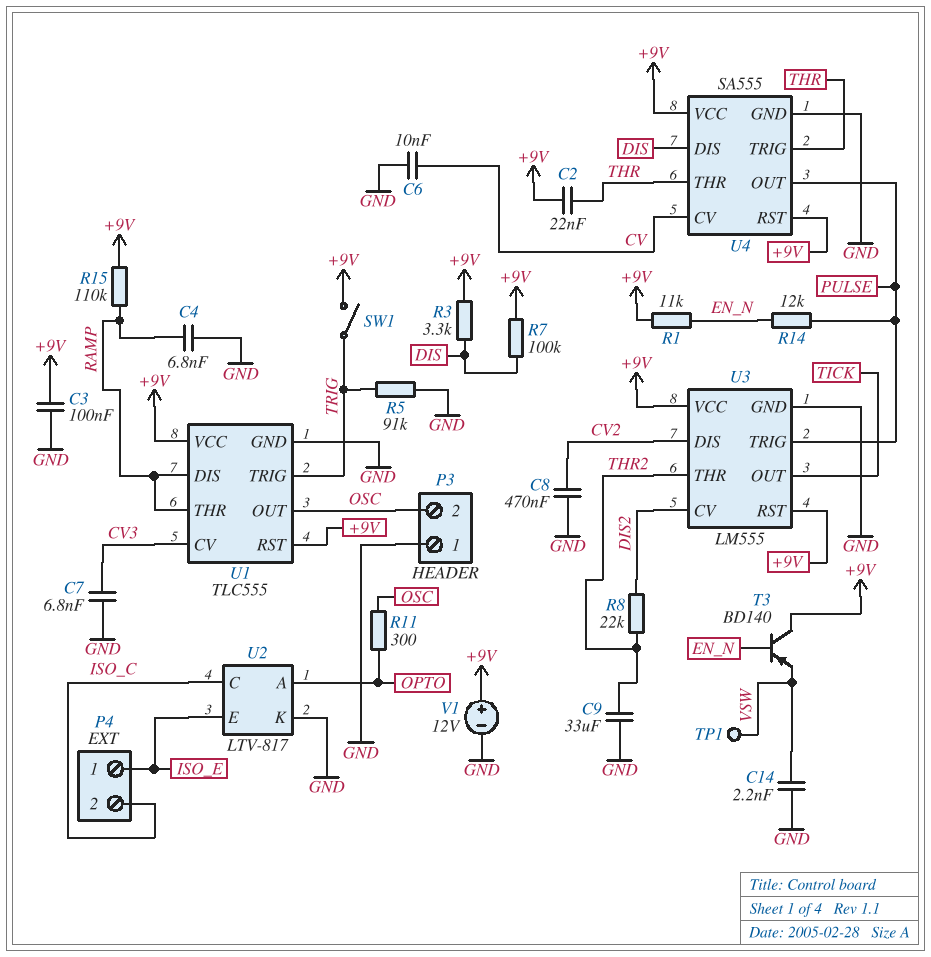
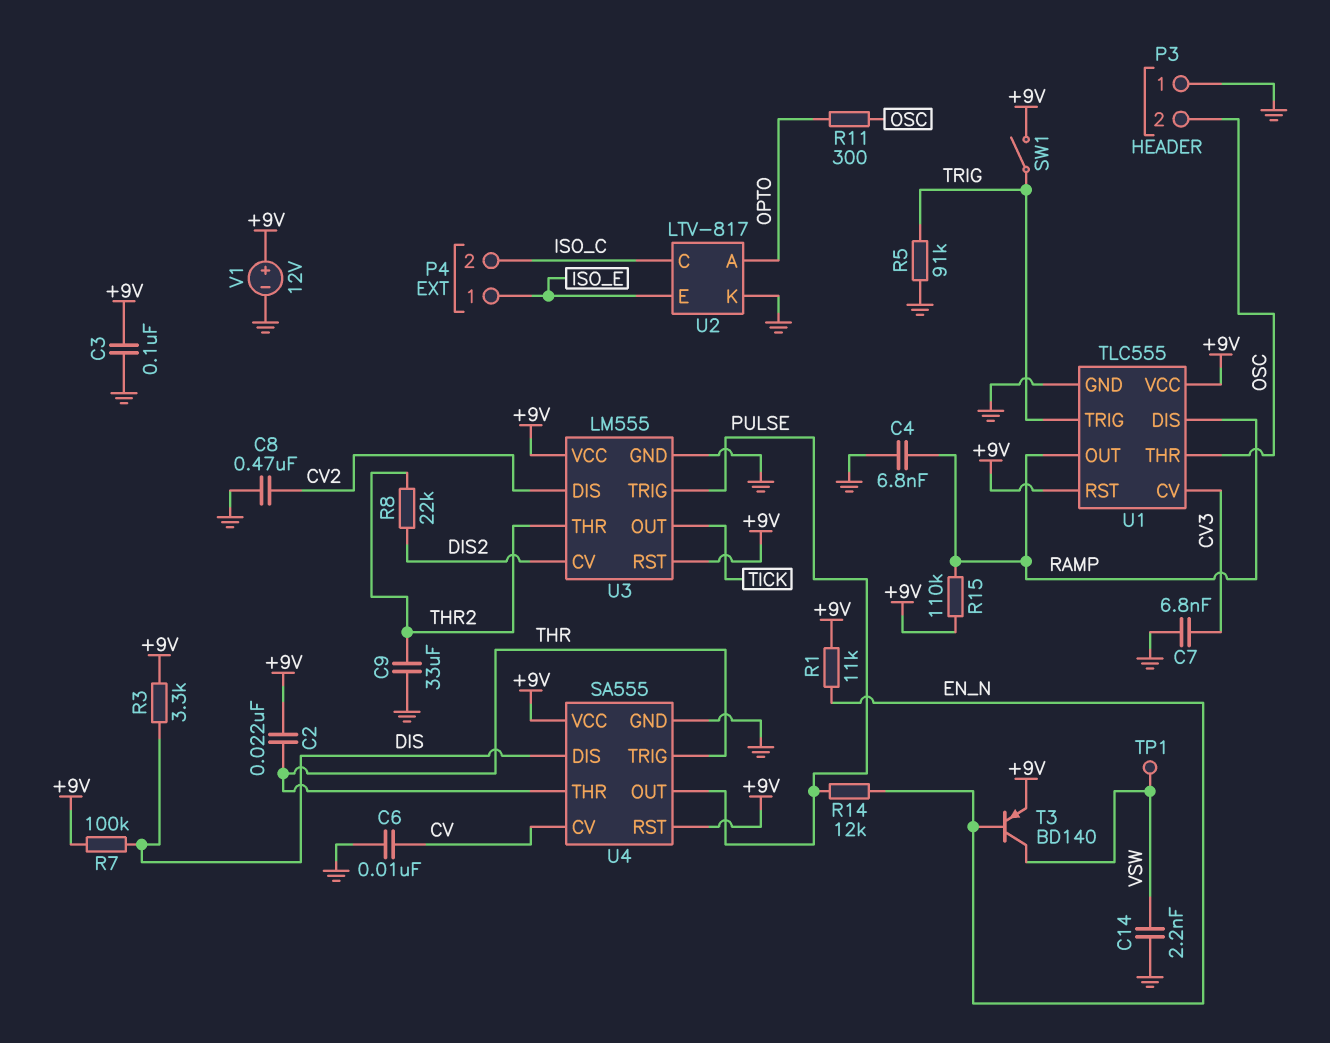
T3: PNP BD140 (B EN_N, C +9V, E VSW) -> PNP BD140 (B EN_N, C VSW, E +9V)
U1 pin OUT: OSC -> RAMP
U1 pin THR: RAMP -> OSC

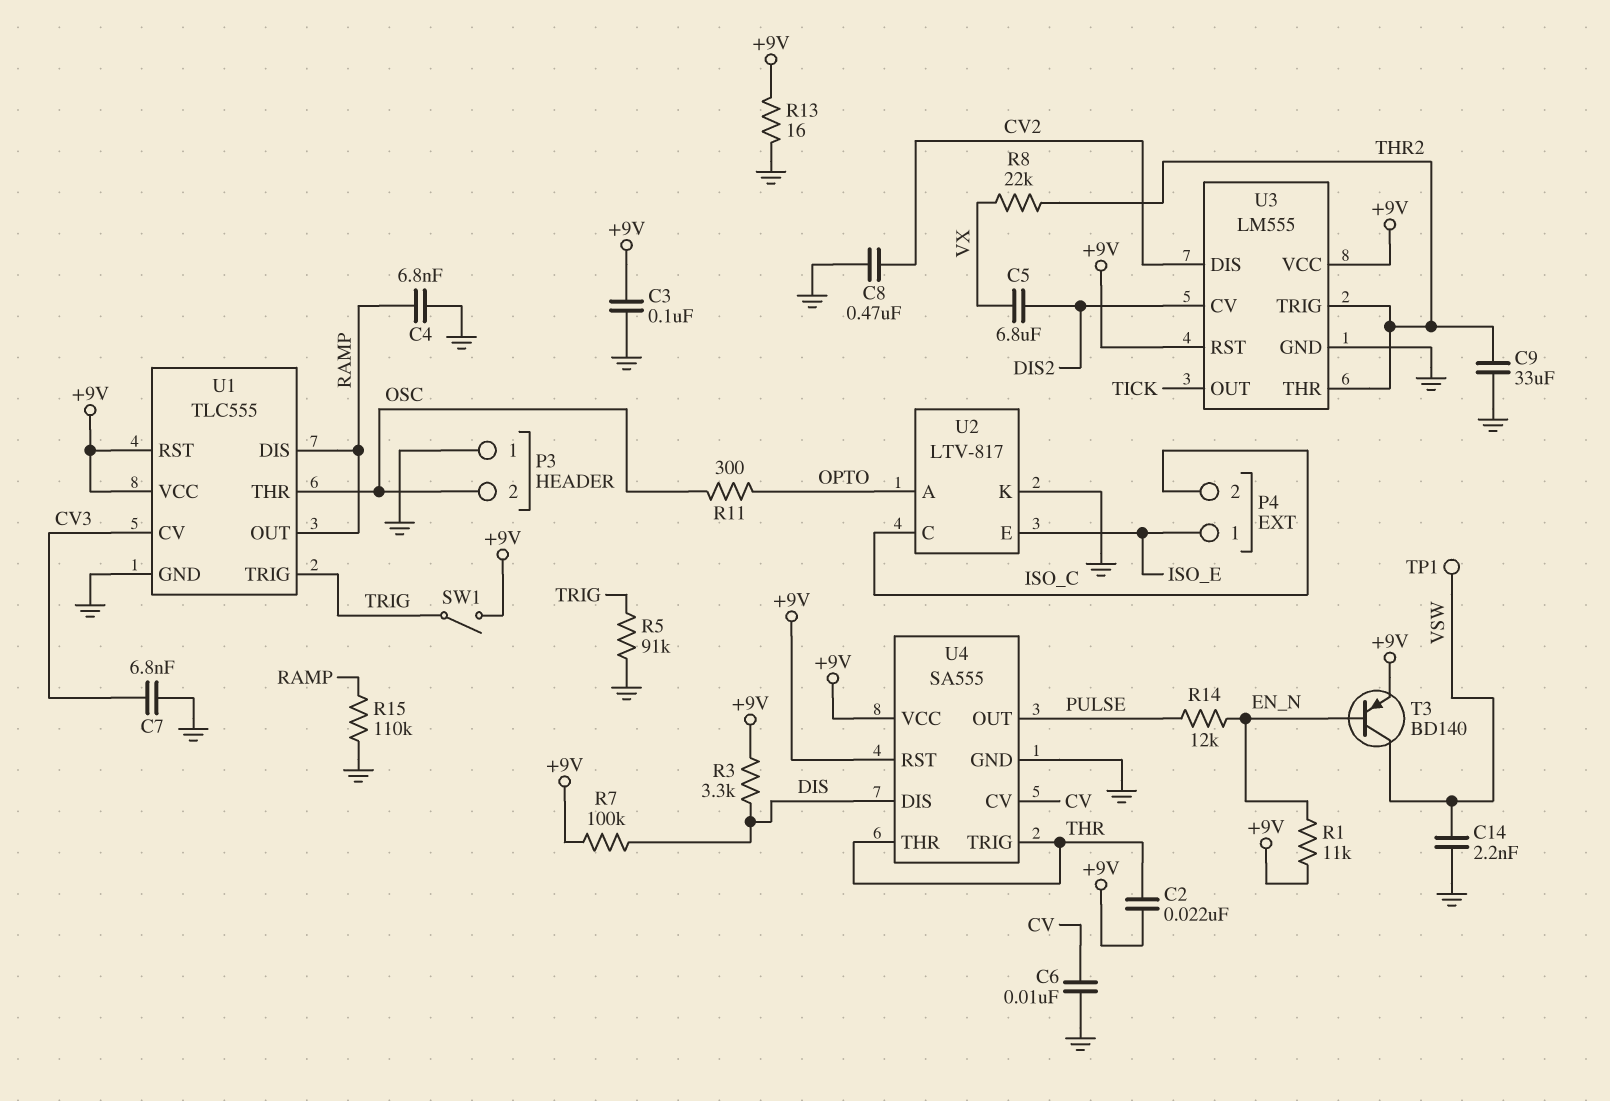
C5: none -> 6.8uF (DIS2, VX)
R8: 22k (DIS2, THR2) -> 22k (THR2, VX)
R13: none -> 16 (+9V, GND)
R15: 110k (+9V, RAMP) -> 110k (GND, RAMP)
U3 pin TRIG: PULSE -> THR2
V1: 12V (plus +9V, minus GND) -> none

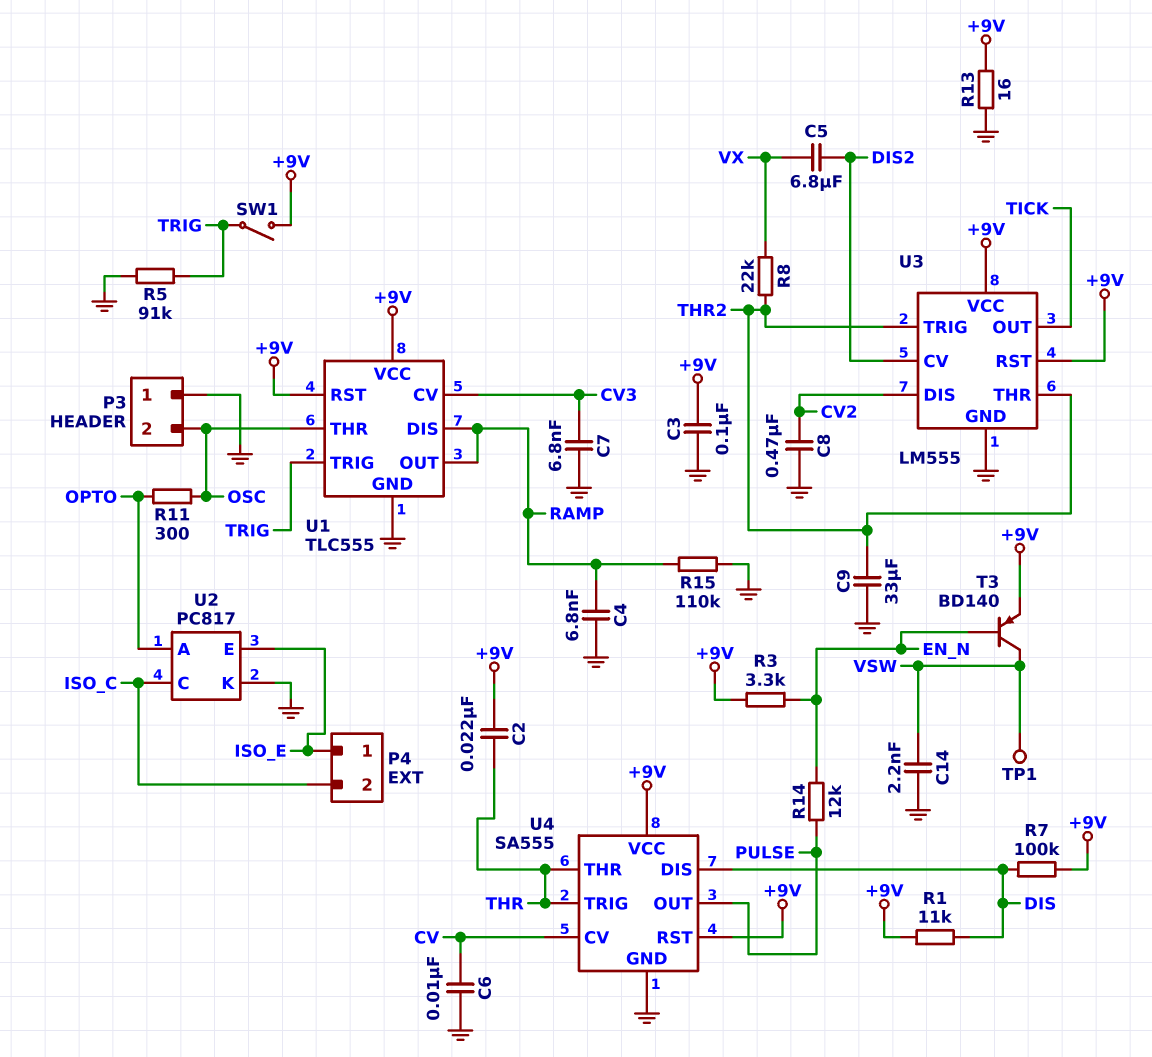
R1: 11k (+9V, EN_N) -> 11k (+9V, DIS)
R3: 3.3k (+9V, DIS) -> 3.3k (+9V, EN_N)
U2: LTV-817 -> PC817

